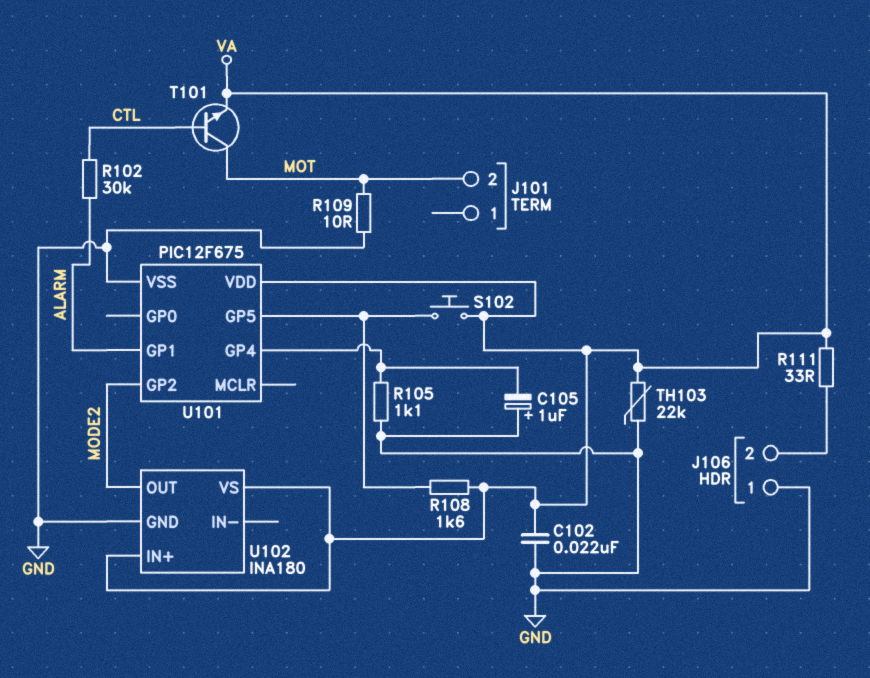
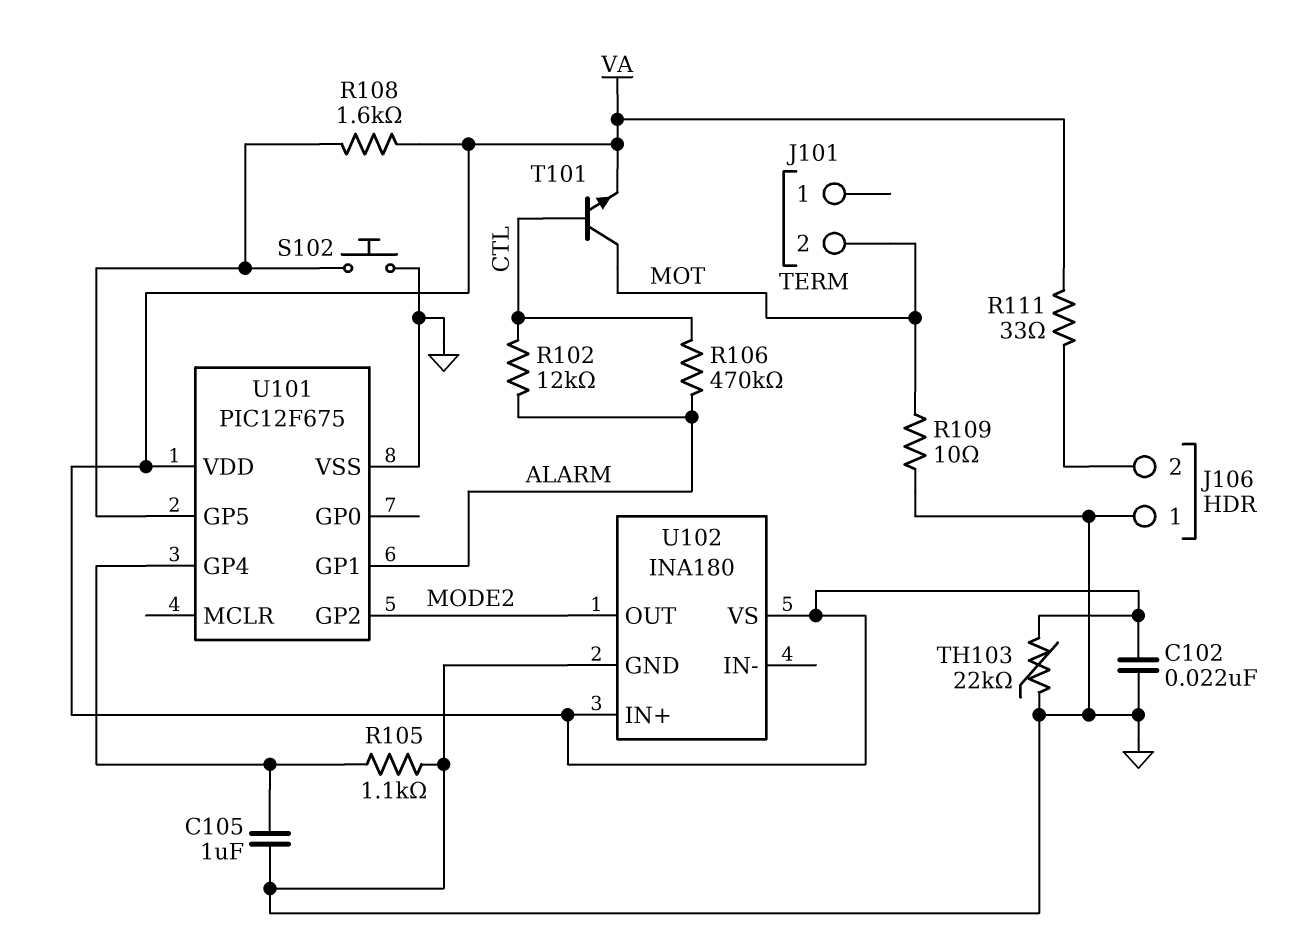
C105: 1uF (plus GND, minus U101/GP4) -> 1uF (GND, U101/GP4)
R102: 30k (ALARM, CTL) -> 12k (ALARM, CTL)
R106: none -> 470k (ALARM, CTL)
S102: button (U101/GP5, VA) -> button (GND, U101/GP5)

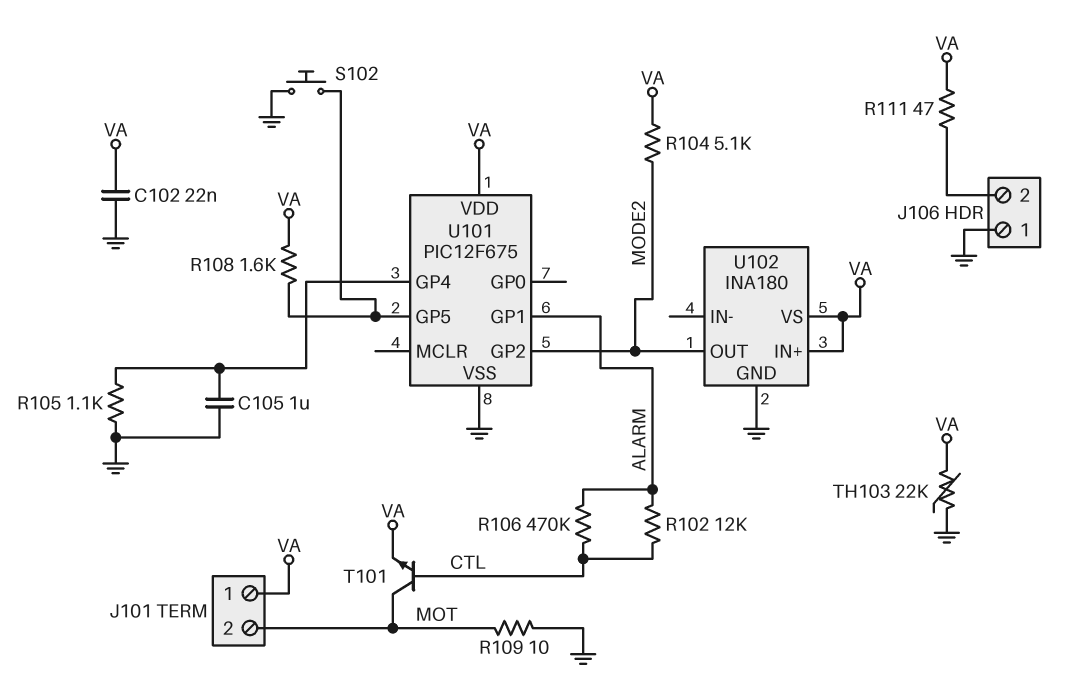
J101 pin 1: none -> VA
R104: none -> 5.1k (MODE2, VA)
R111: 33 (J106/2, VA) -> 47 (J106/2, VA)

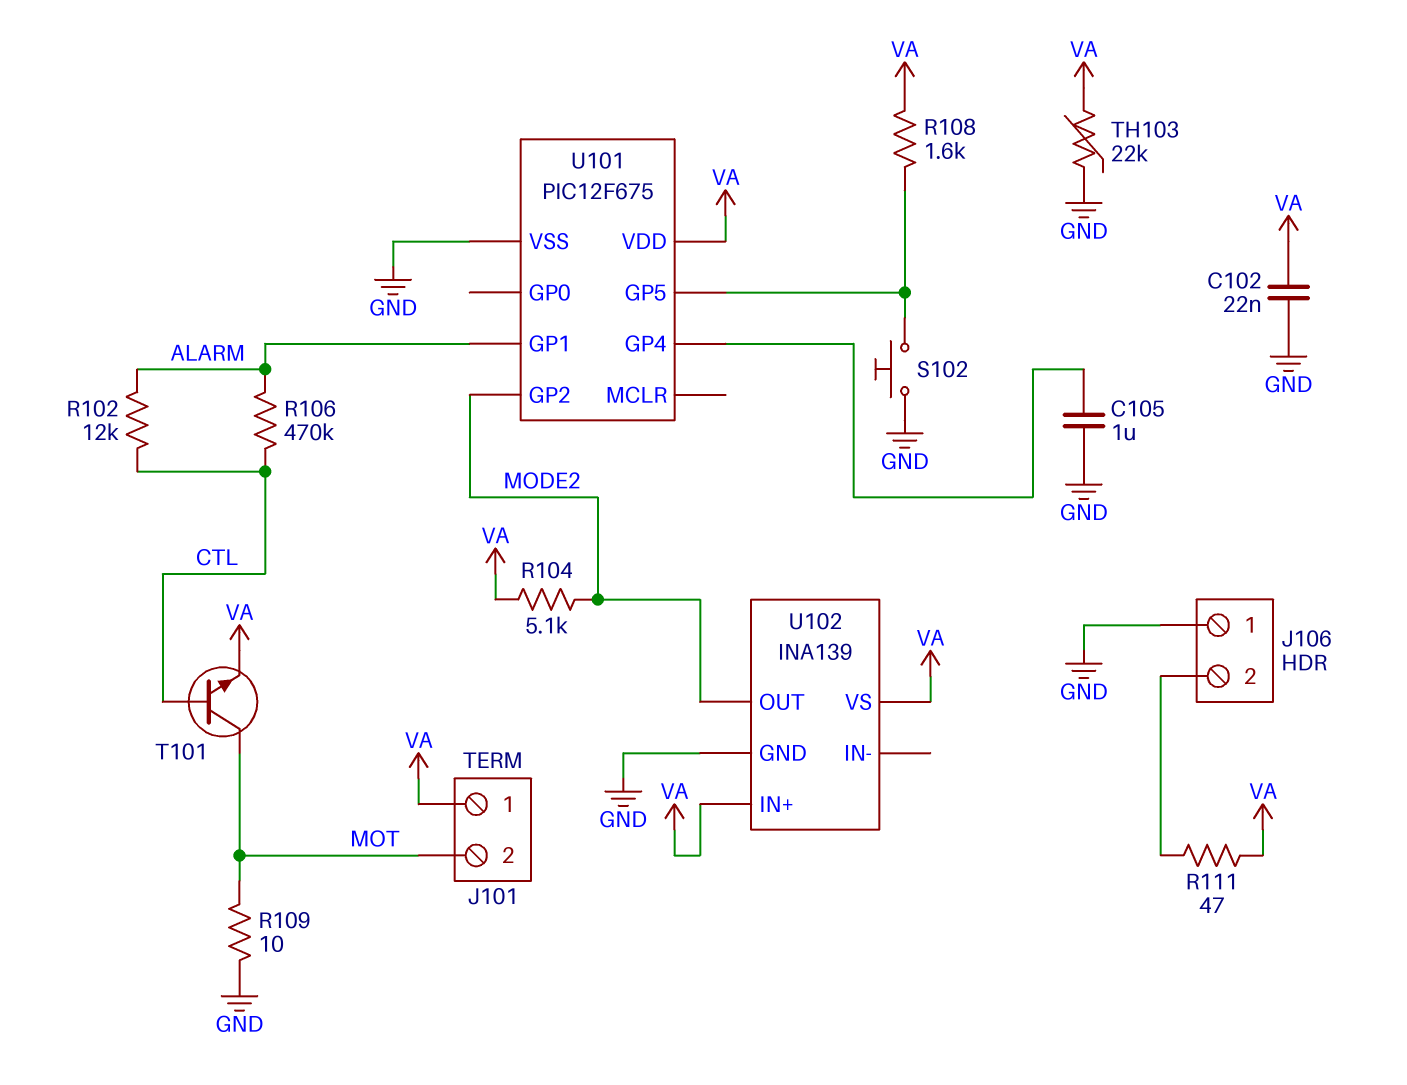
R105: 1.1k (GND, U101/GP4) -> none
U102: INA180 -> INA139

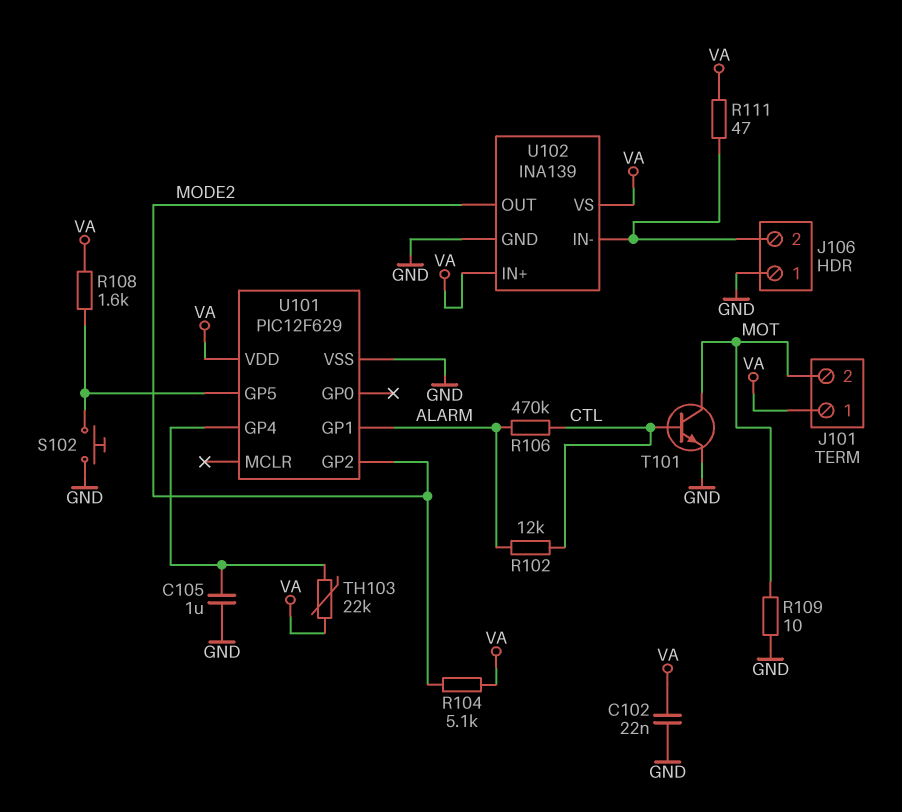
T101: NPN (B CTL, C MOT, E VA) -> NPN (B CTL, C MOT, E GND)
TH103: 22k (GND, VA) -> 22k (U101/GP4, VA)
U101: PIC12F675 -> PIC12F629
U102 pin IN-: none -> J106/2

